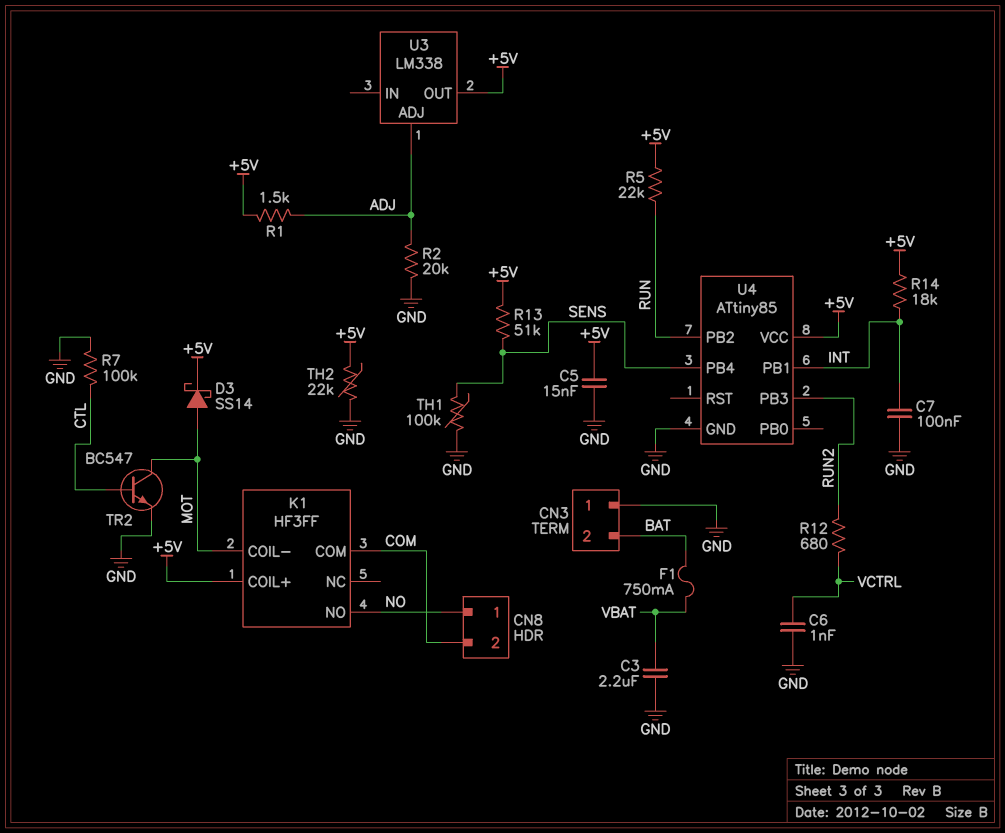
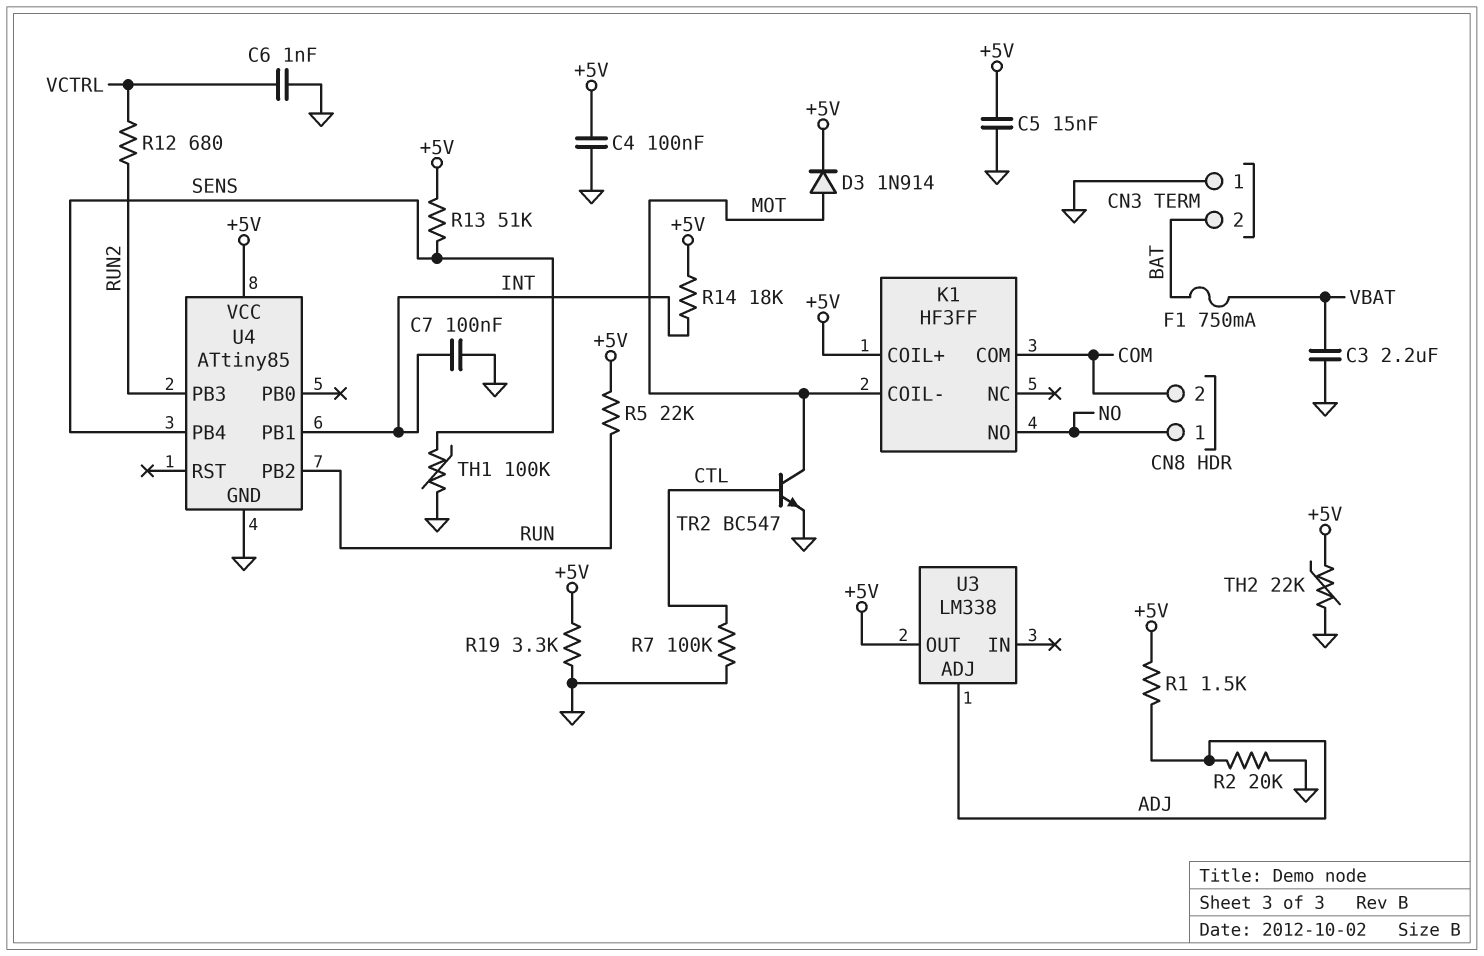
C4: none -> 100nF (+5V, GND)
D3: schottky SS14 (A MOT, K +5V) -> diode 1N914 (A MOT, K +5V)
R19: none -> 3.3k (+5V, GND)

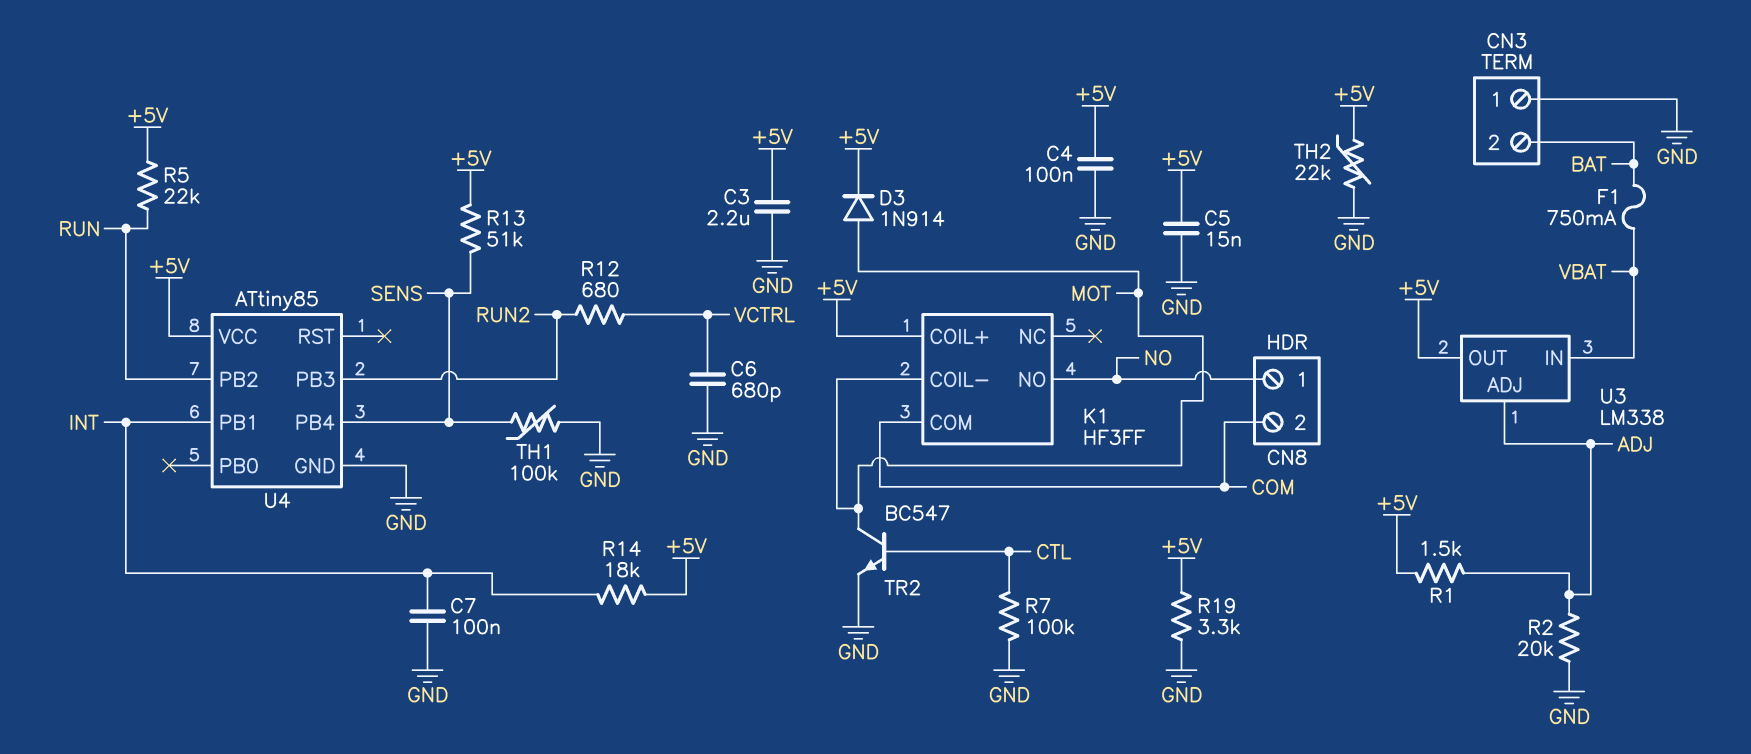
C3: 2.2uF (GND, VBAT) -> 2.2uF (+5V, GND)
C6: 1nF (GND, VCTRL) -> 680pF (GND, VCTRL)
U3 pin IN: none -> VBAT

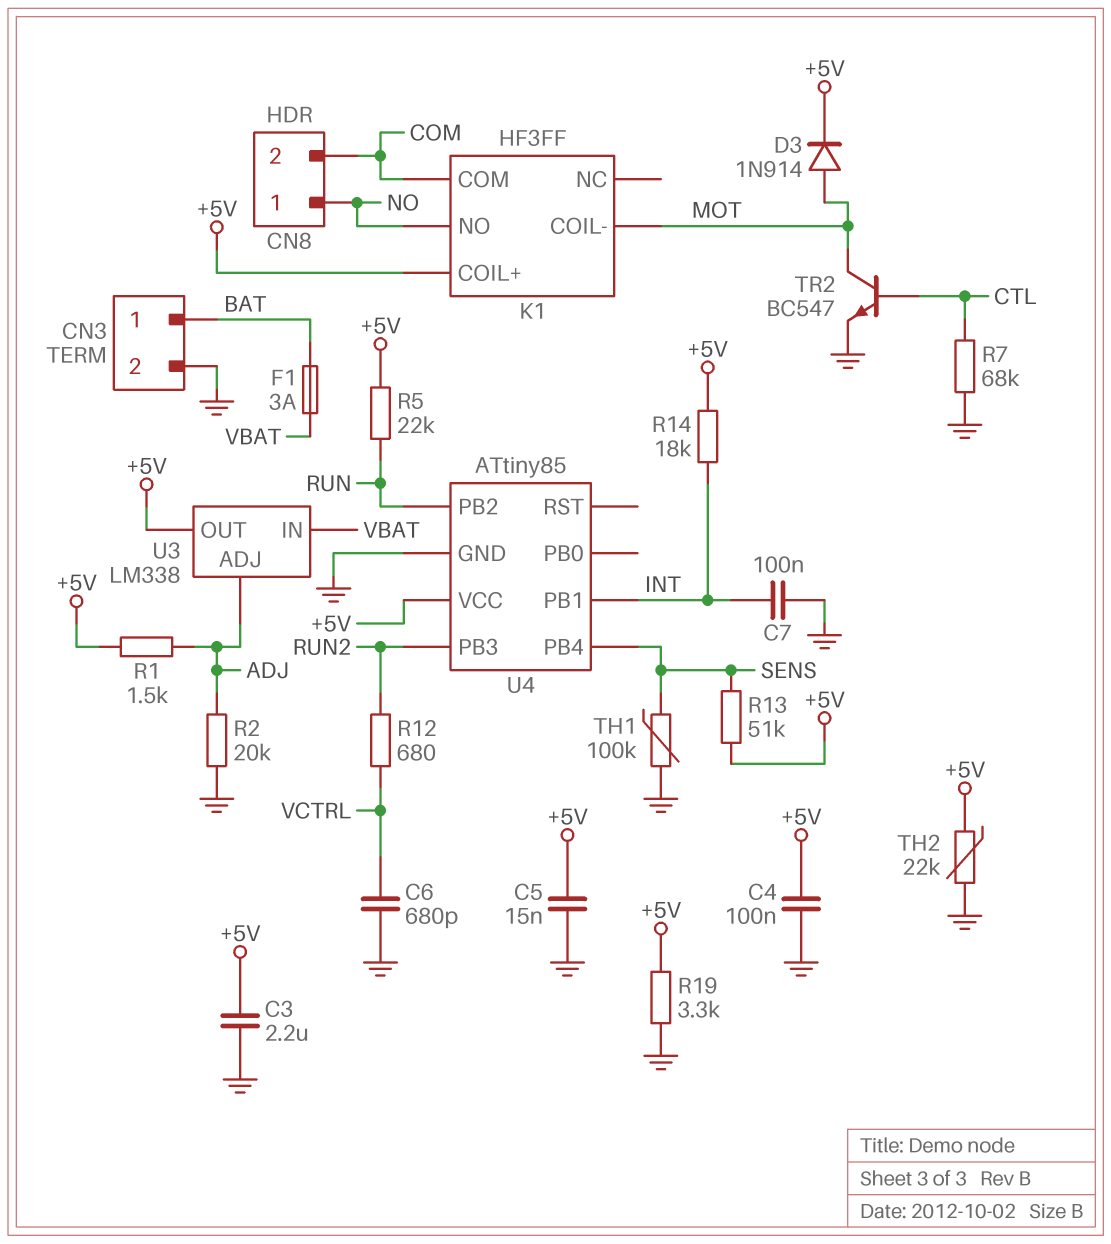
CN3 pin 1: GND -> BAT
CN3 pin 2: BAT -> GND
F1: 750mA (BAT, VBAT) -> 3A (BAT, VBAT)
R7: 100k (CTL, GND) -> 68k (CTL, GND)

